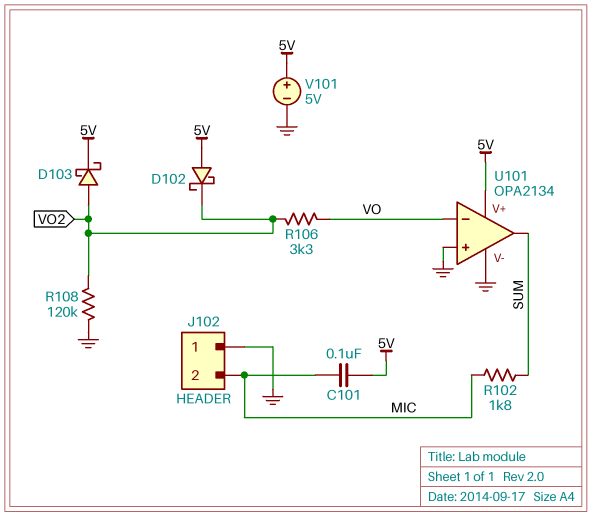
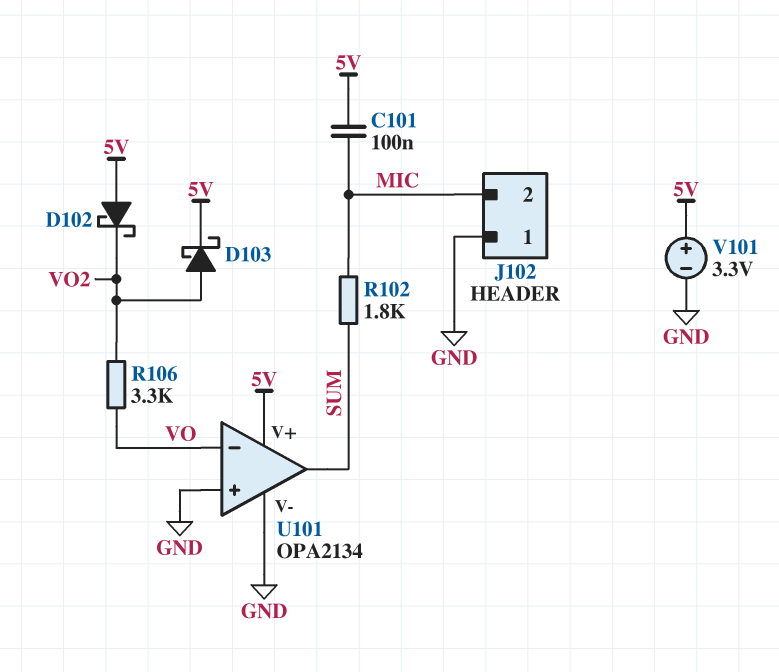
R108: 120k (GND, VO2) -> none
V101: 5V (plus 5V, minus GND) -> 3.3V (plus 5V, minus GND)

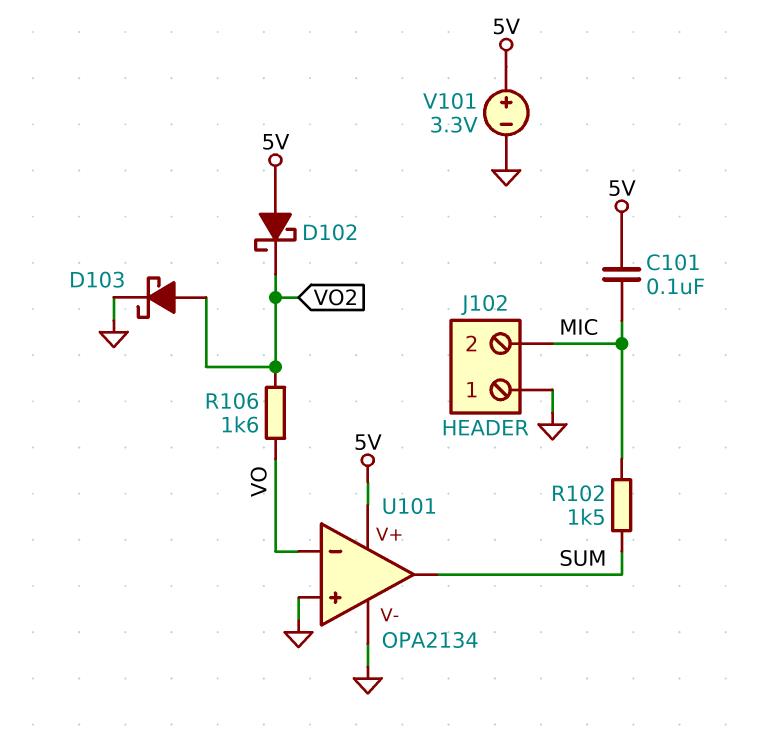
D103: schottky (A VO2, K 5V) -> schottky (A VO2, K GND)
R102: 1.8k (MIC, SUM) -> 1.5k (MIC, SUM)
R106: 3.3k (VO, VO2) -> 1.6k (VO, VO2)

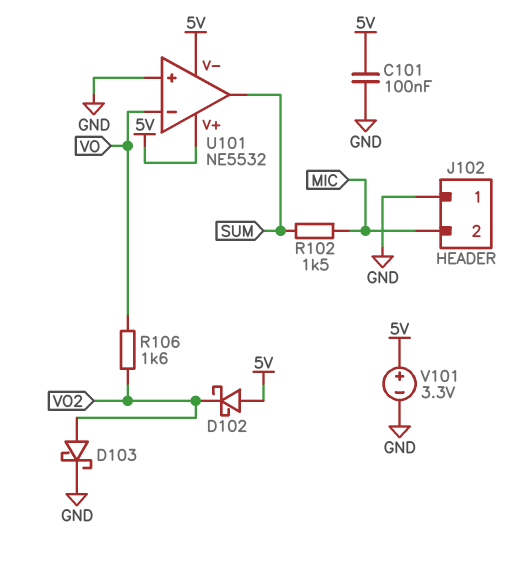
C101: 100nF (5V, MIC) -> 100nF (5V, GND)
U101: OPA2134 -> NE5532
U101 pin V-: GND -> 5V

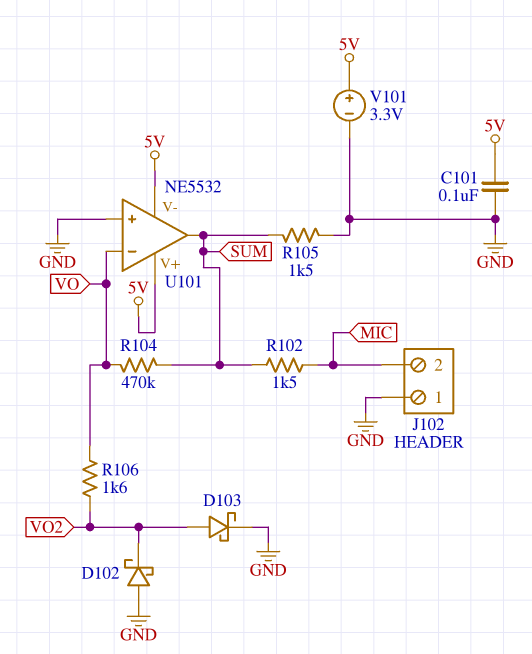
D102: schottky (A 5V, K VO2) -> schottky (A GND, K VO2)
R104: none -> 470k (SUM, VO)
R105: none -> 1.5k (GND, SUM)

